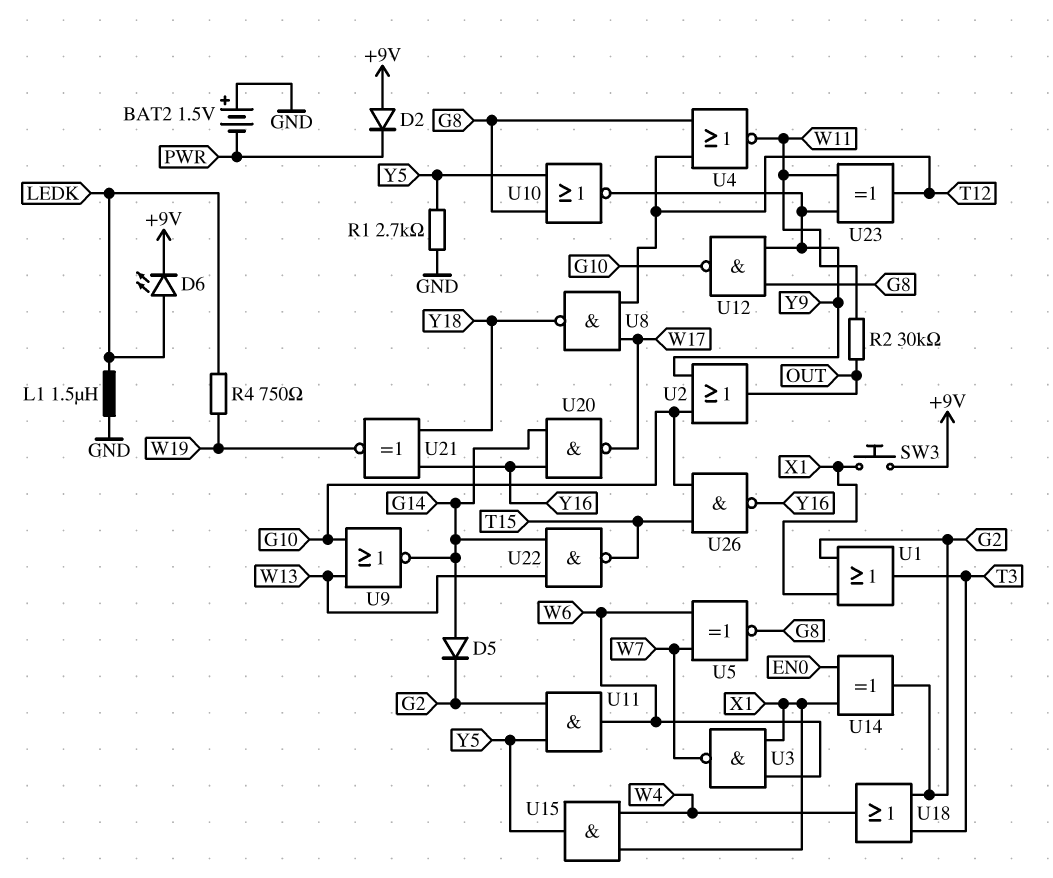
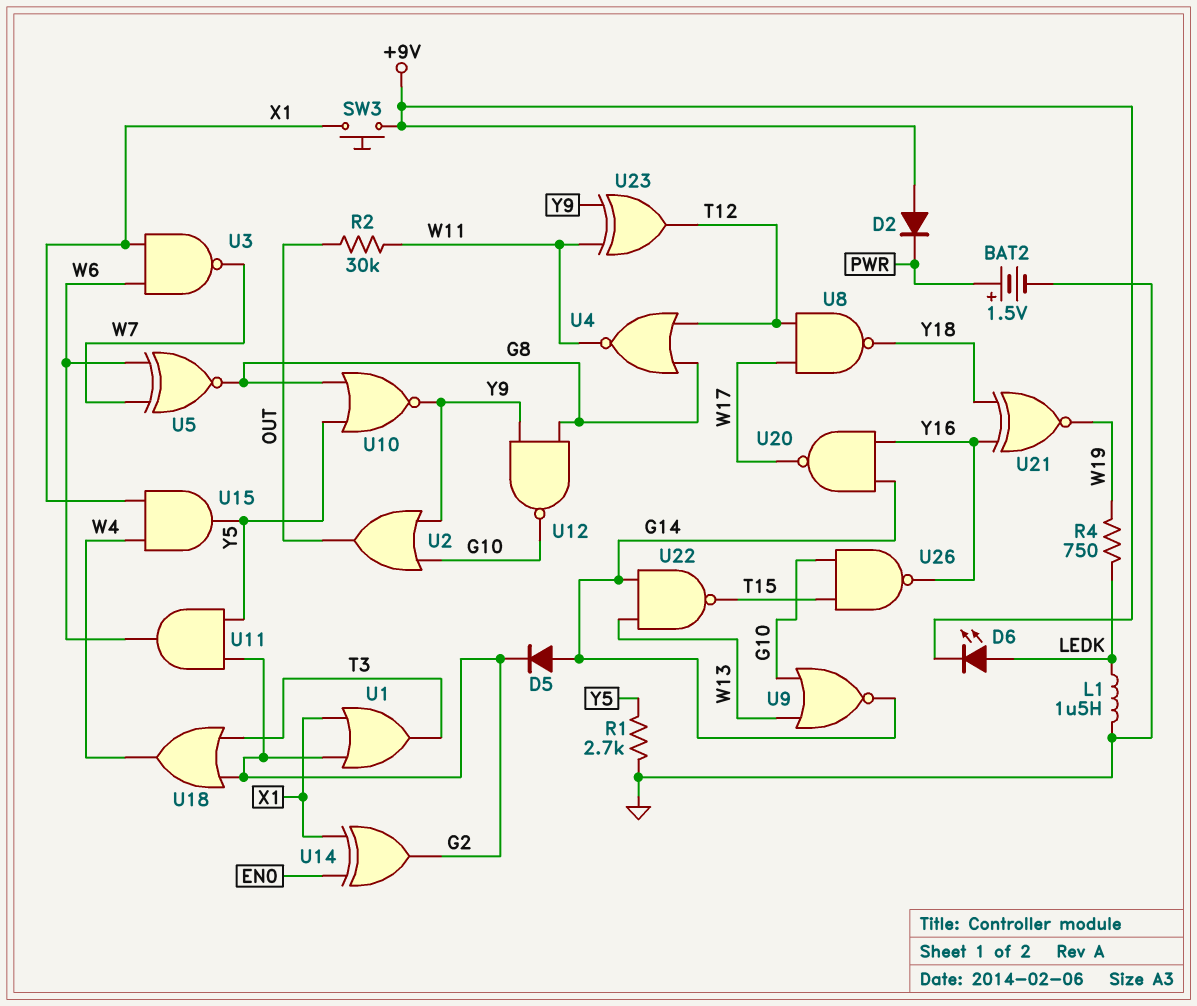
BAT2: 1.5V (plus GND, minus PWR) -> 1.5V (plus PWR, minus GND)

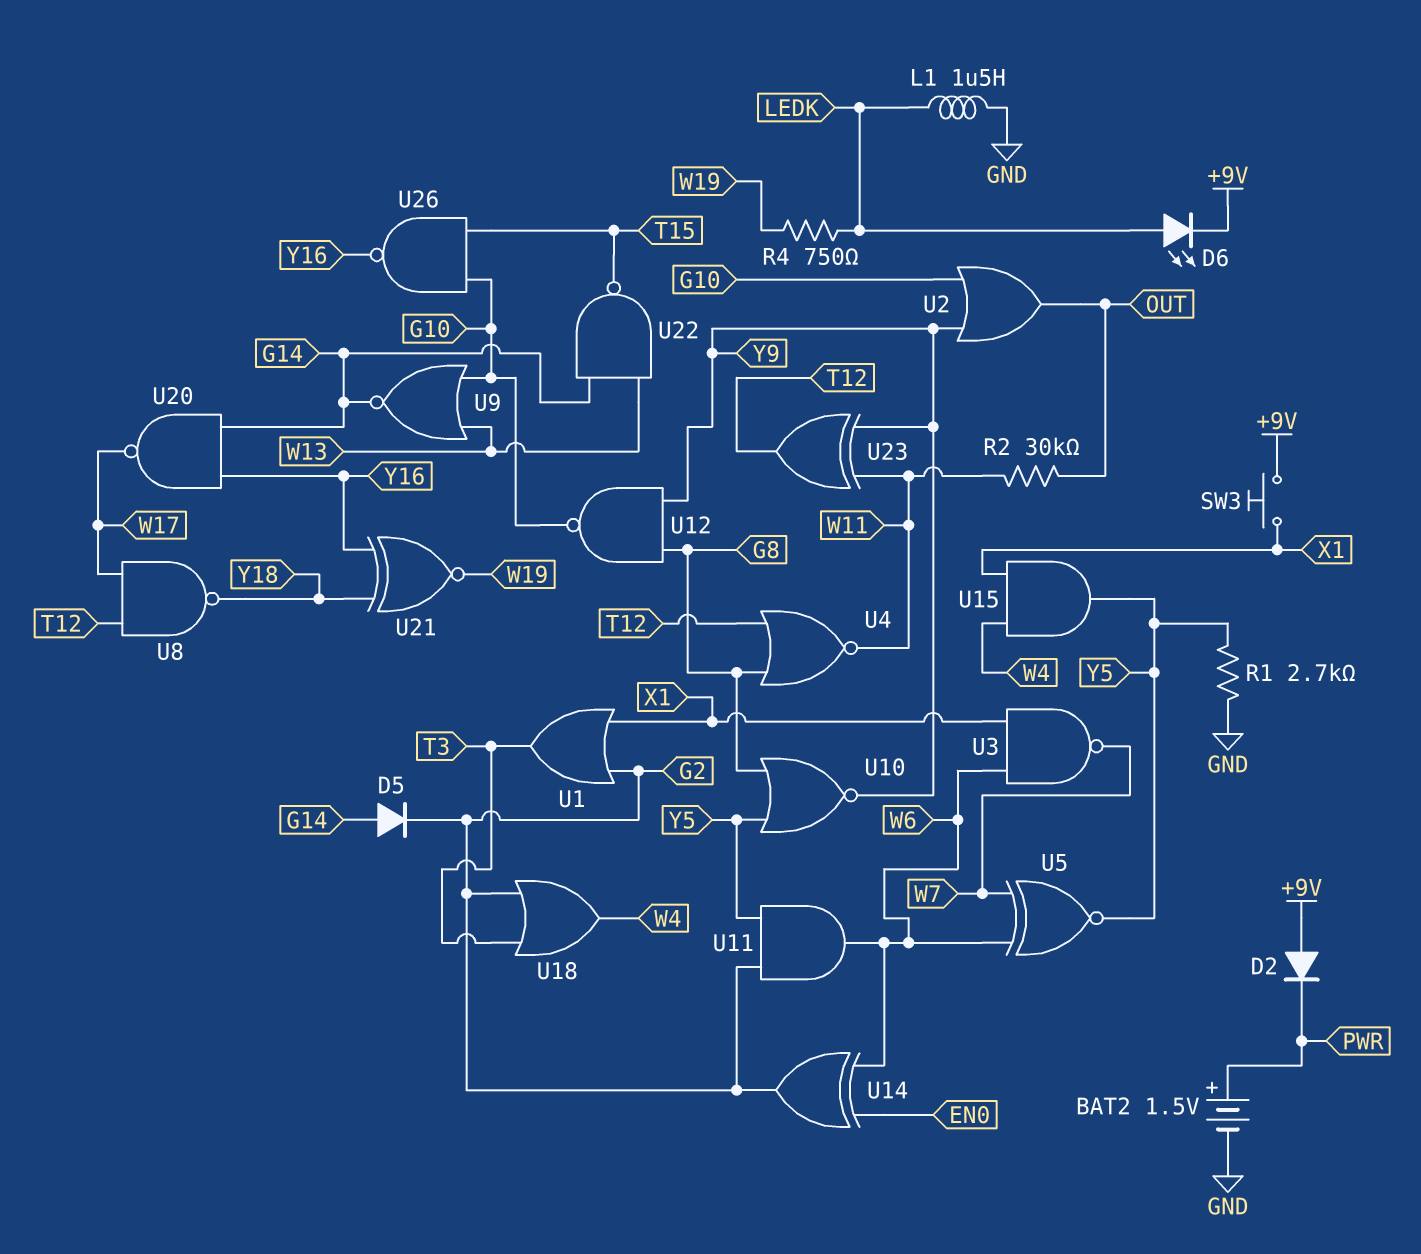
U5: XNOR (in W6, in W7, out G8) -> XNOR (in W6, in W7, out Y5)
U14: XOR (in EN0, in X1, out G2) -> XOR (in EN0, in W6, out G2)

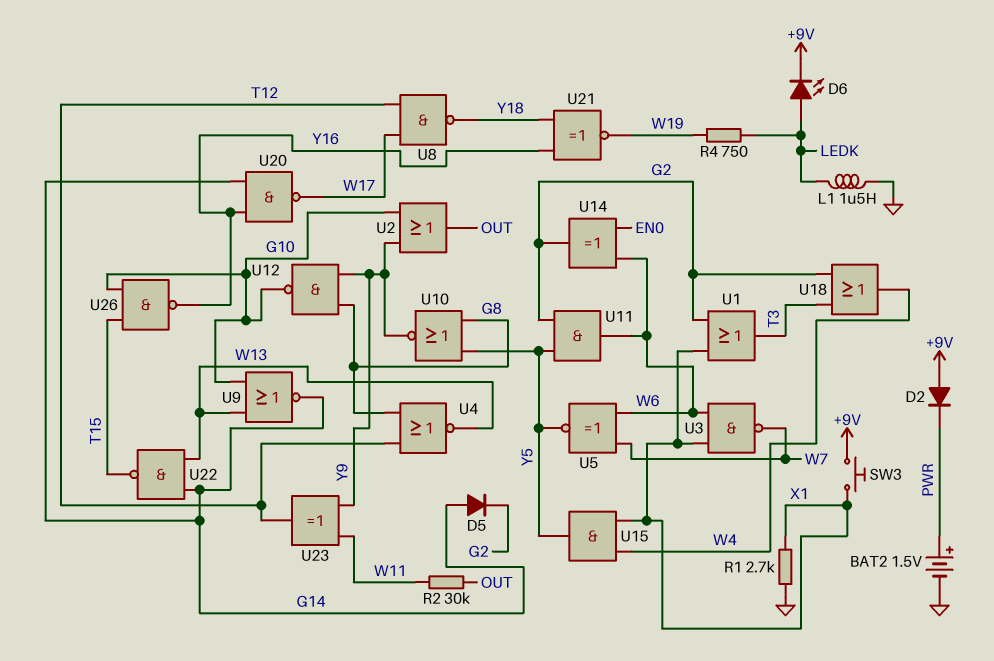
R1: 2.7k (GND, Y5) -> 2.7k (GND, X1)
U4: NOR (in G8, in T12, out W11) -> NOR (in G8, in T12, out W13)

